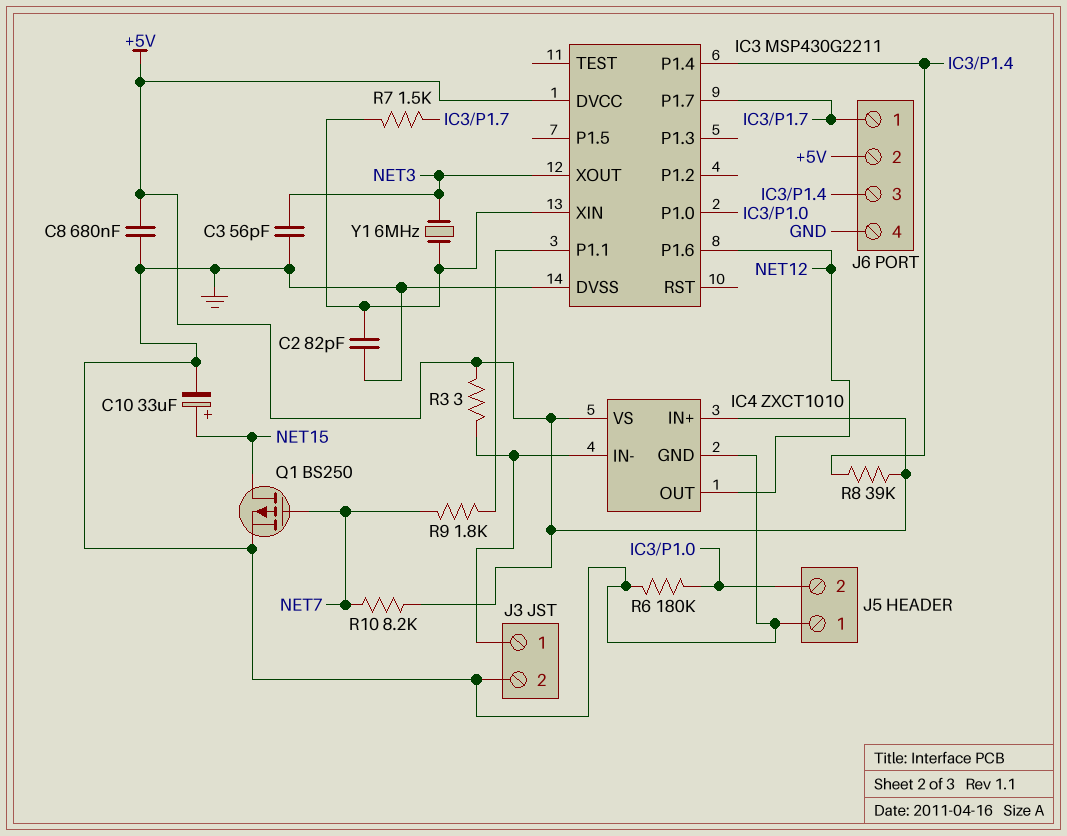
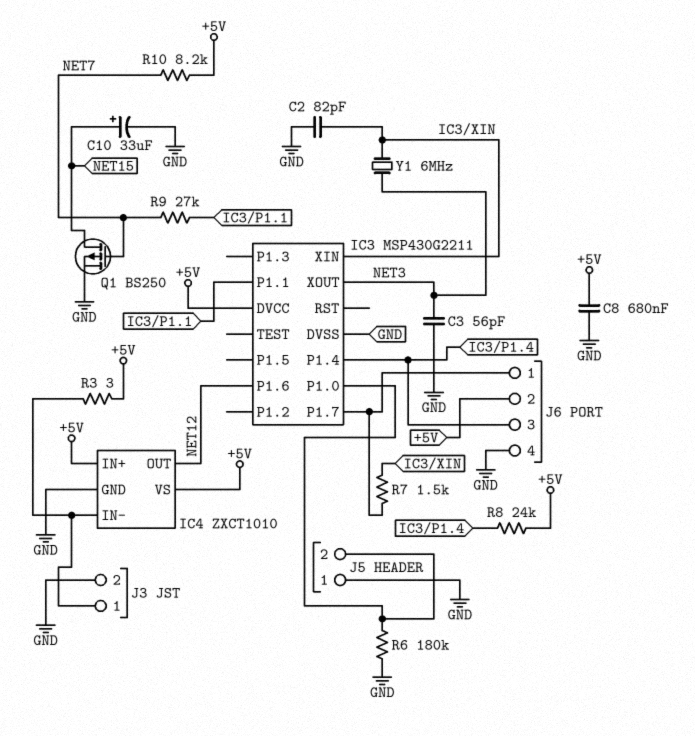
R8: 39k (+5V, IC3/P1.4) -> 24k (+5V, IC3/P1.4)
R9: 1.8k (IC3/P1.1, NET7) -> 27k (IC3/P1.1, NET7)

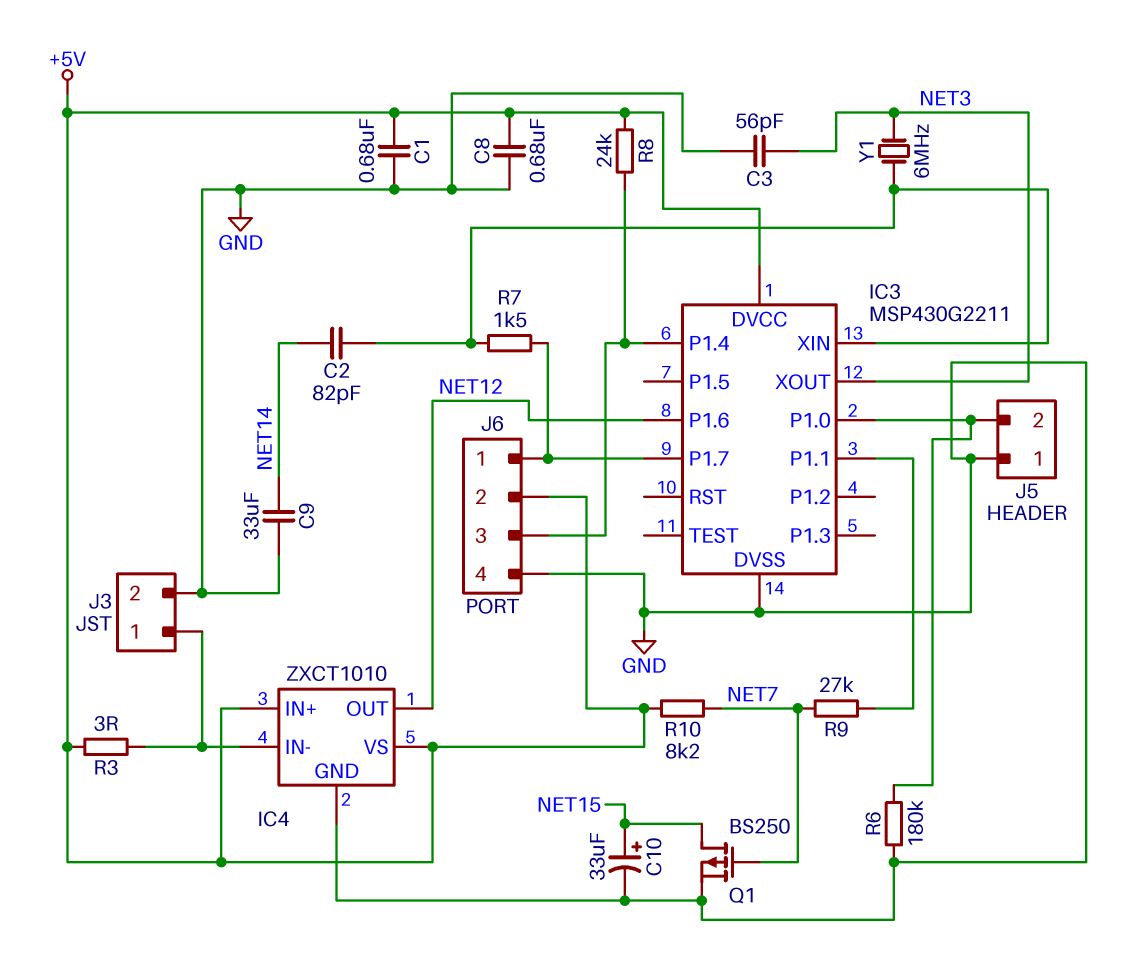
C1: none -> 680nF (+5V, GND)
C2: 82pF (GND, IC3/XIN) -> 82pF (IC3/XIN, NET14)
C9: none -> 33uF (GND, NET14)

